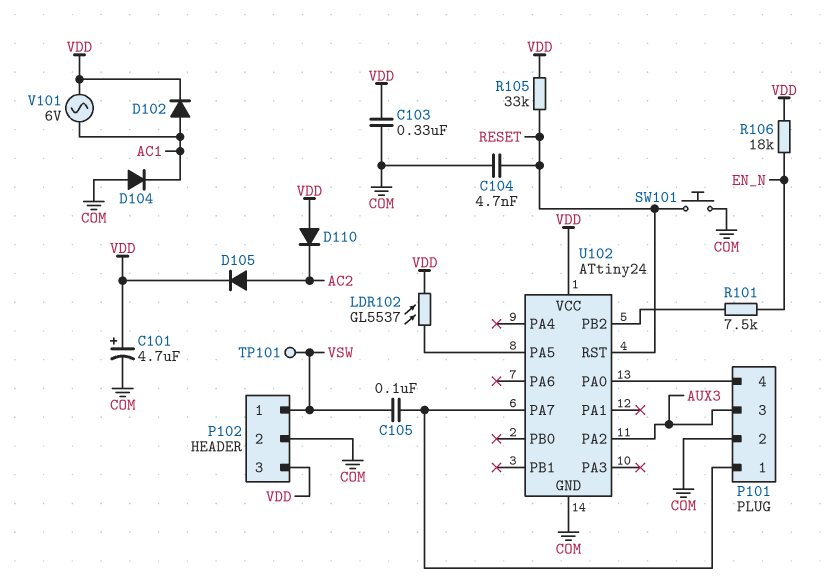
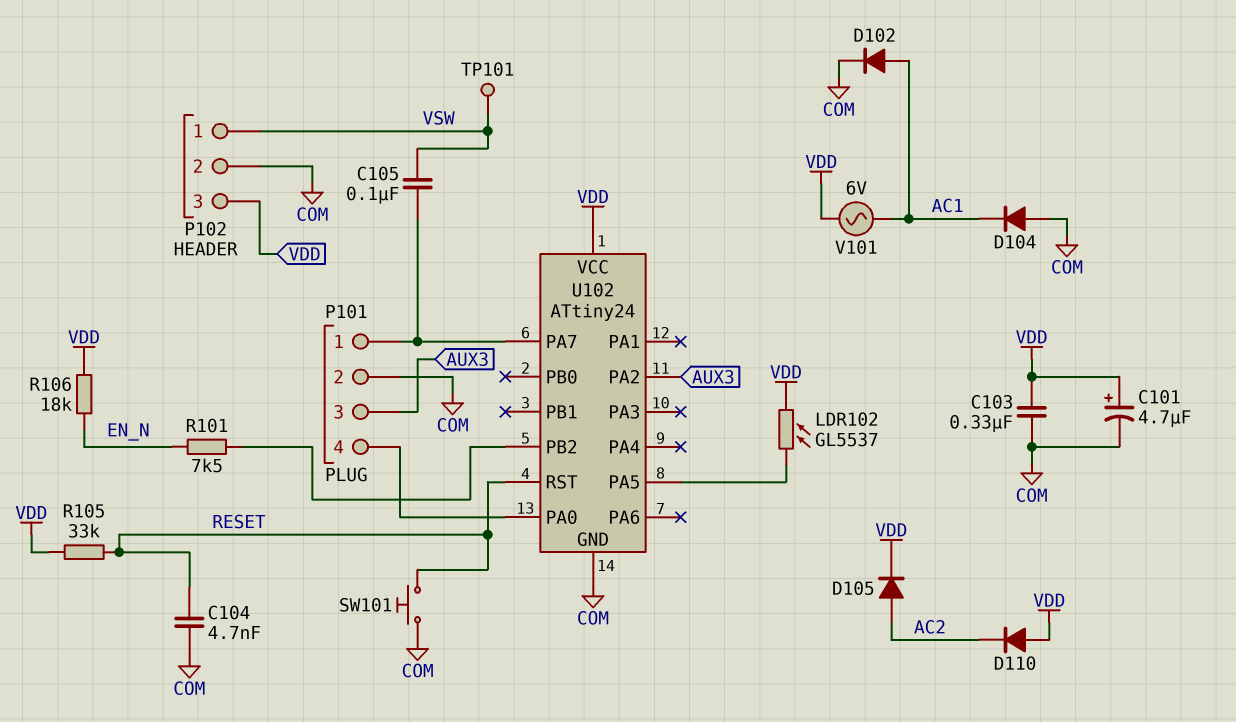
D102: diode (A AC1, K VDD) -> diode (A AC1, K COM)

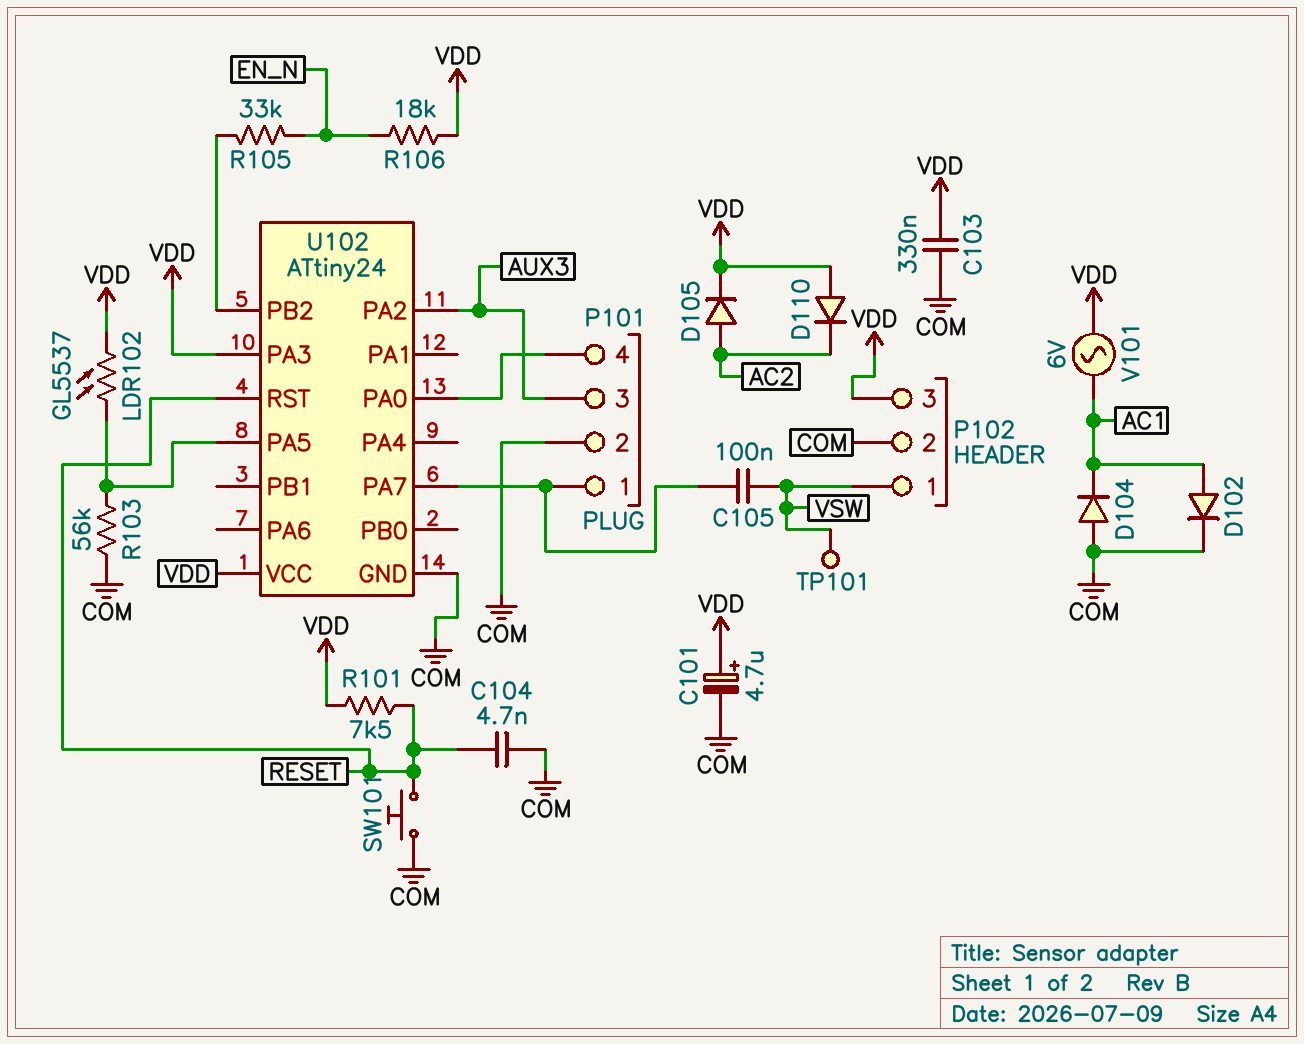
R101: 7.5k (EN_N, U102/PB2) -> 7.5k (RESET, VDD)
R103: none -> 56k (COM, U102/PA5)
R105: 33k (RESET, VDD) -> 33k (EN_N, U102/PB2)
U102 pin PA3: none -> VDD

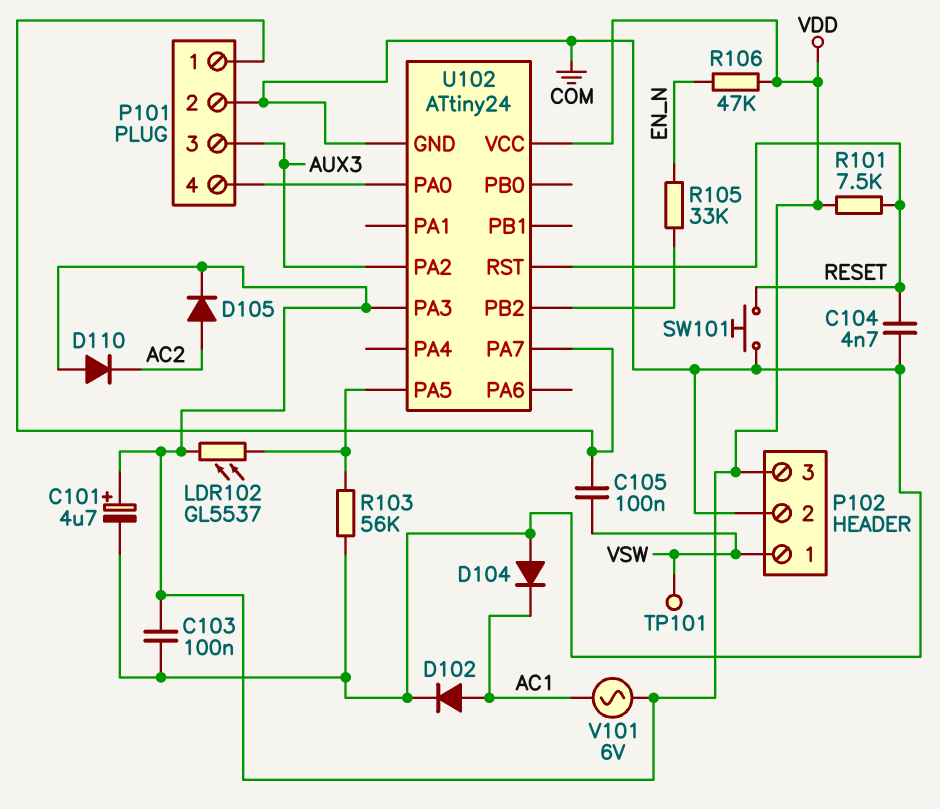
C103: 330nF (COM, VDD) -> 100nF (COM, VDD)
R106: 18k (EN_N, VDD) -> 47k (EN_N, VDD)

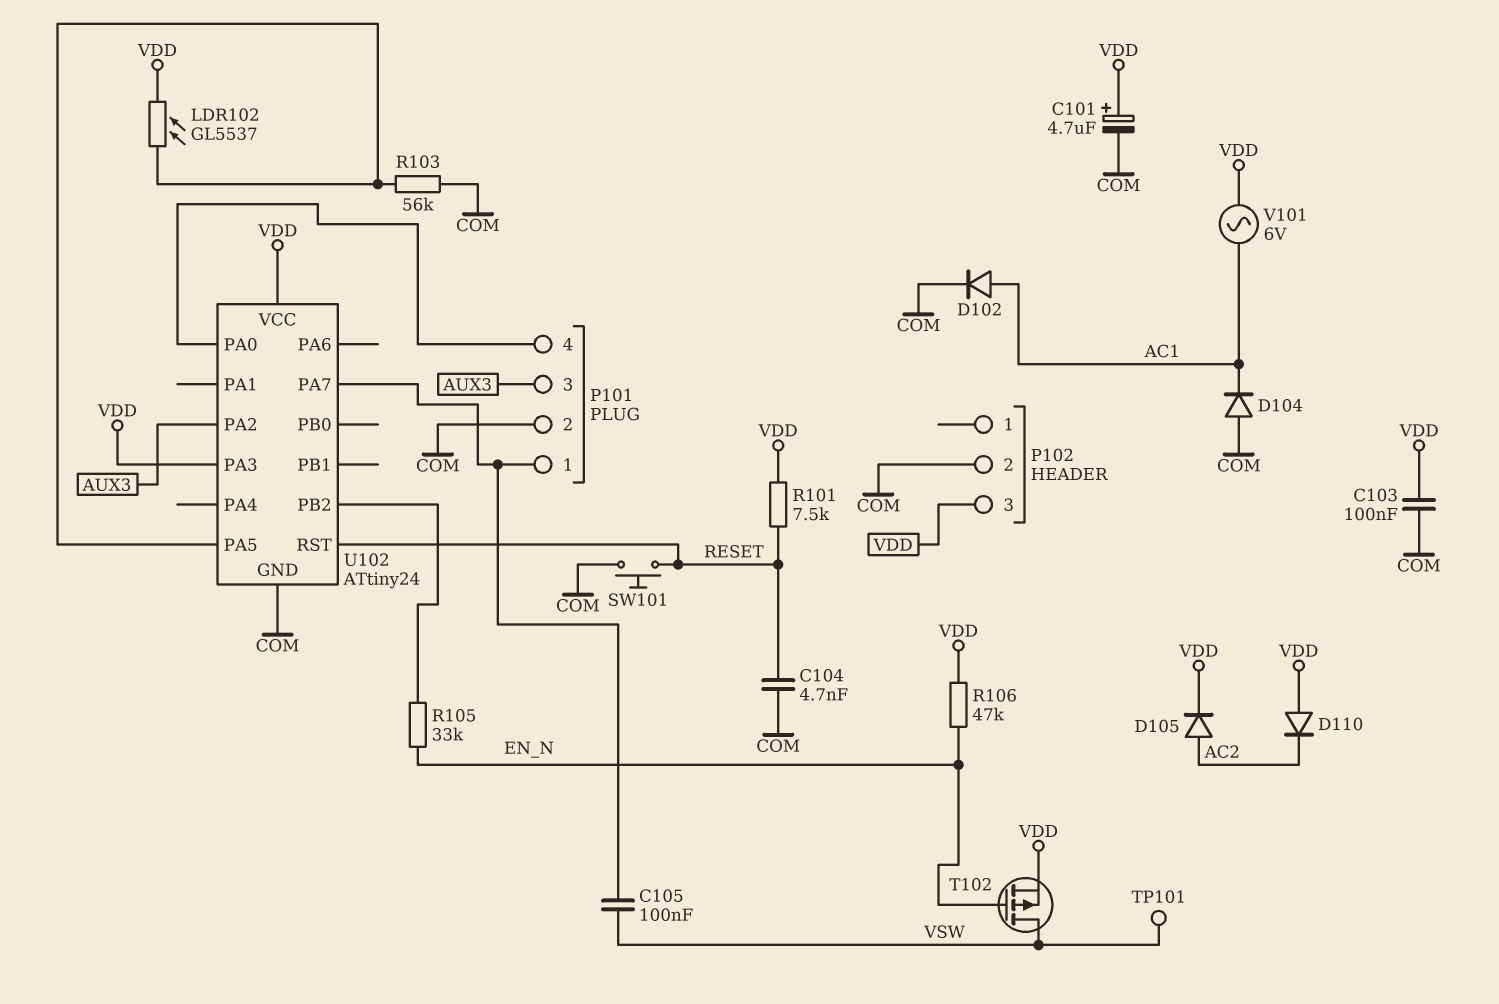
P102 pin 1: VSW -> none
T102: none -> PMOS (G EN_N, D VSW, S VDD)

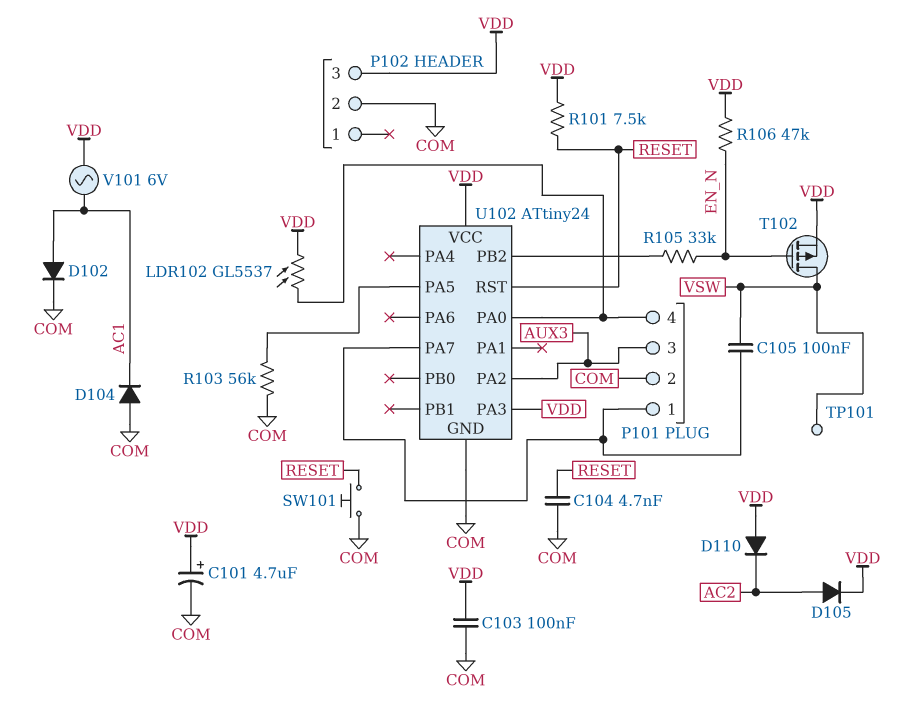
LDR102: GL5537 (U102/PA5, VDD) -> GL5537 (P101/4, VDD)

